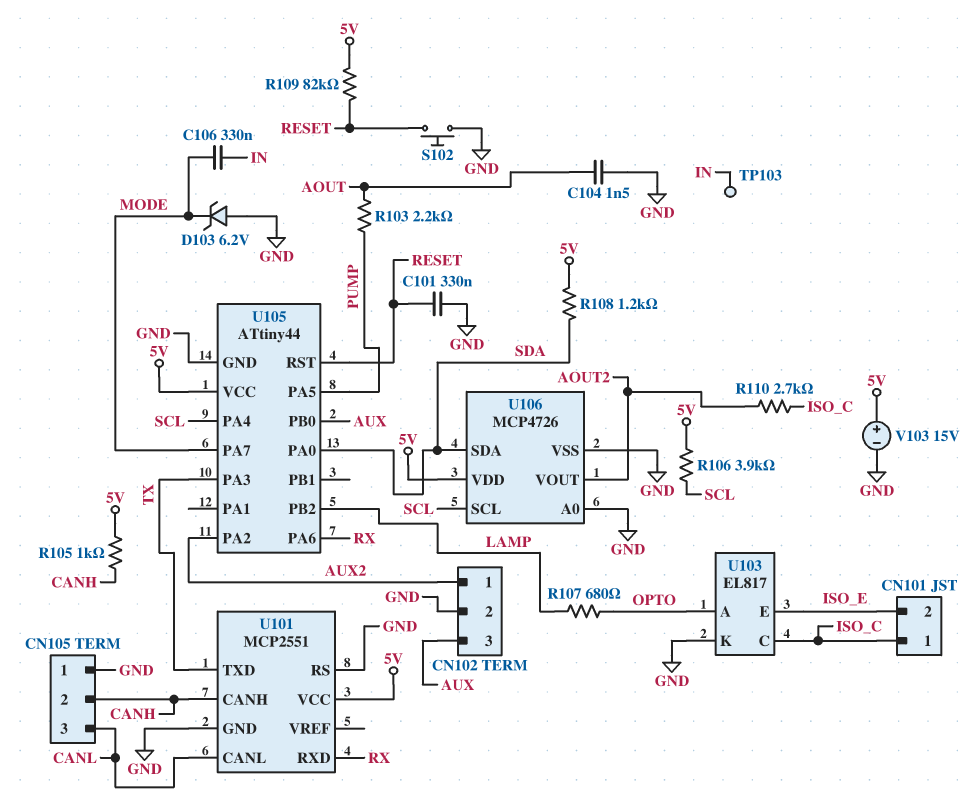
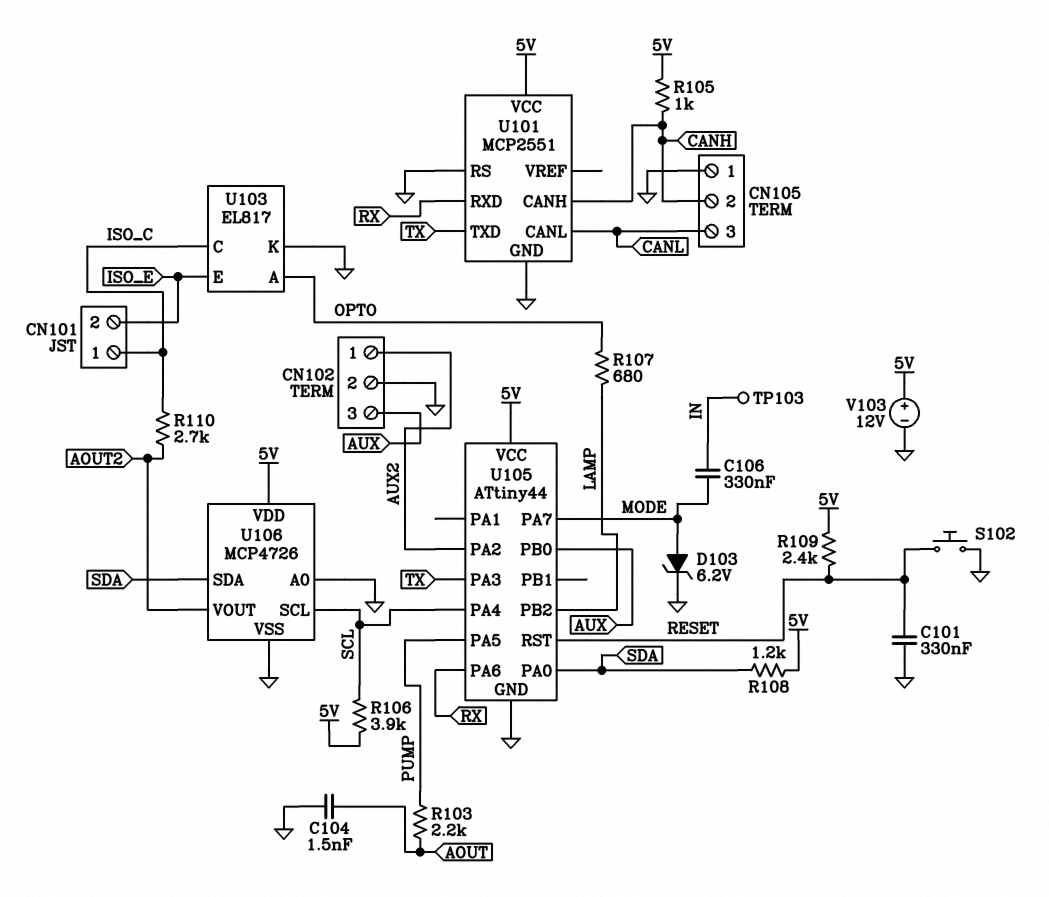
D103: zener 6.2V (A GND, K MODE) -> zener 6.2V (A MODE, K GND)
R109: 82k (5V, RESET) -> 2.4k (5V, RESET)
V103: 15V (plus 5V, minus GND) -> 12V (plus 5V, minus GND)

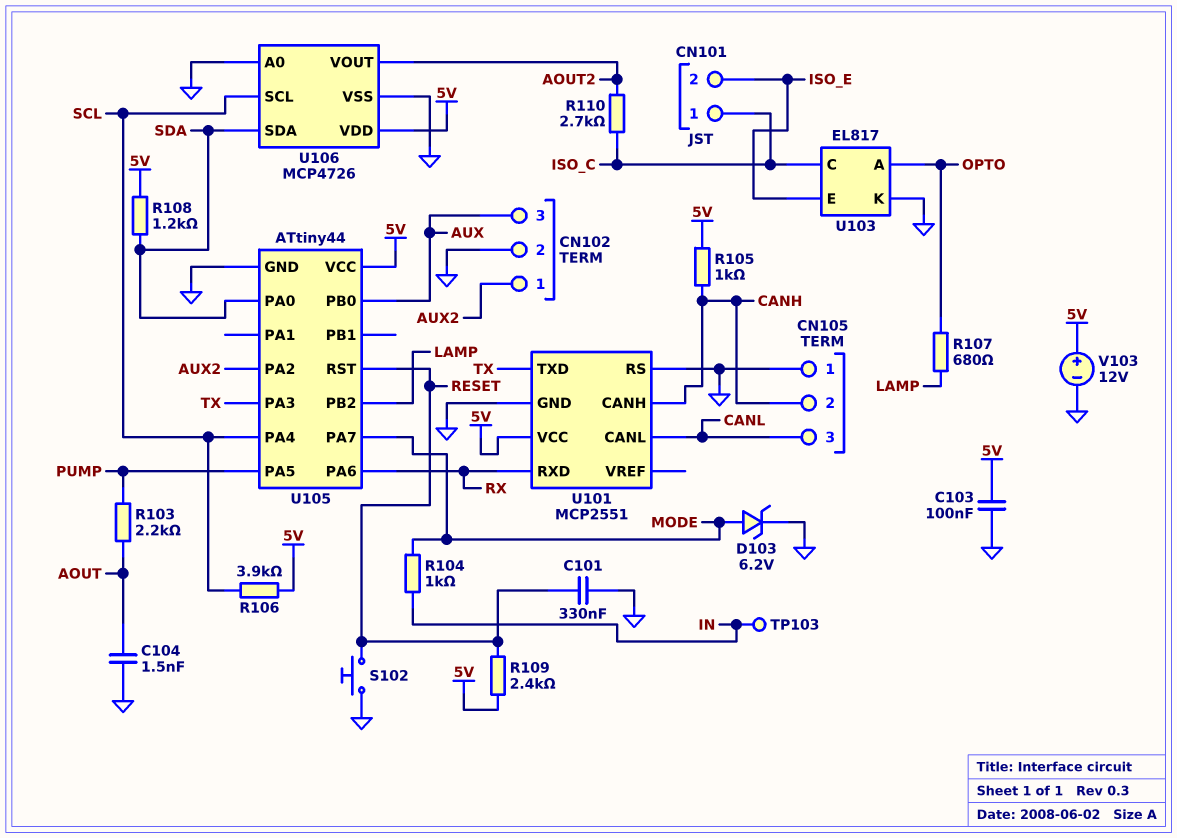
C103: none -> 100nF (5V, GND)
C106: 330nF (IN, MODE) -> none
R104: none -> 1k (IN, MODE)

